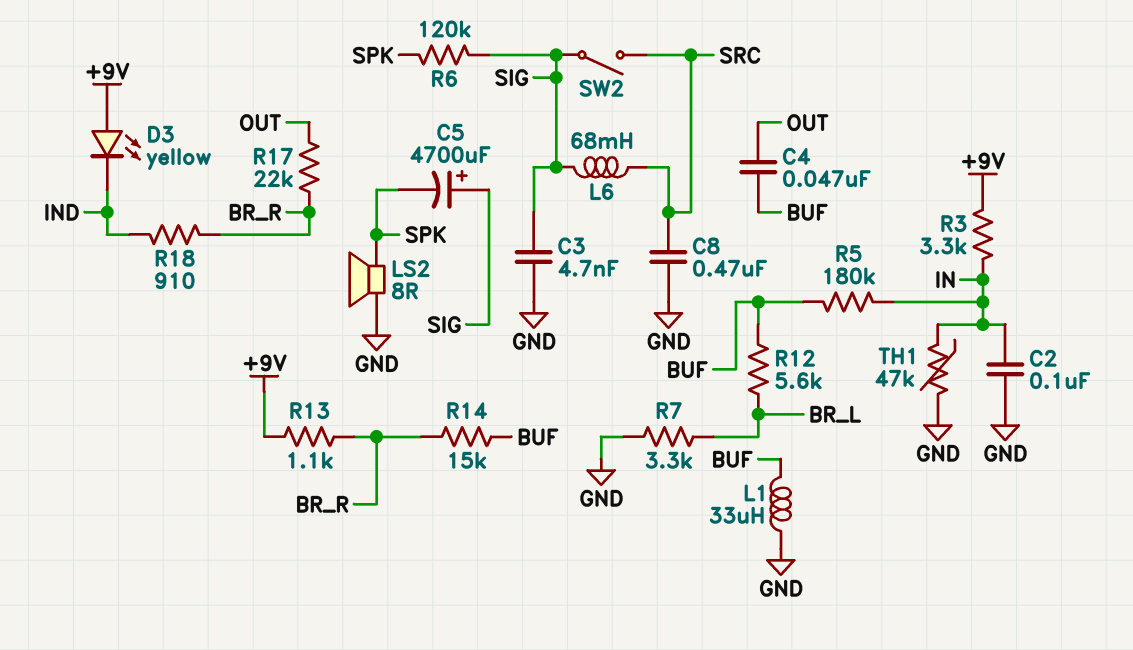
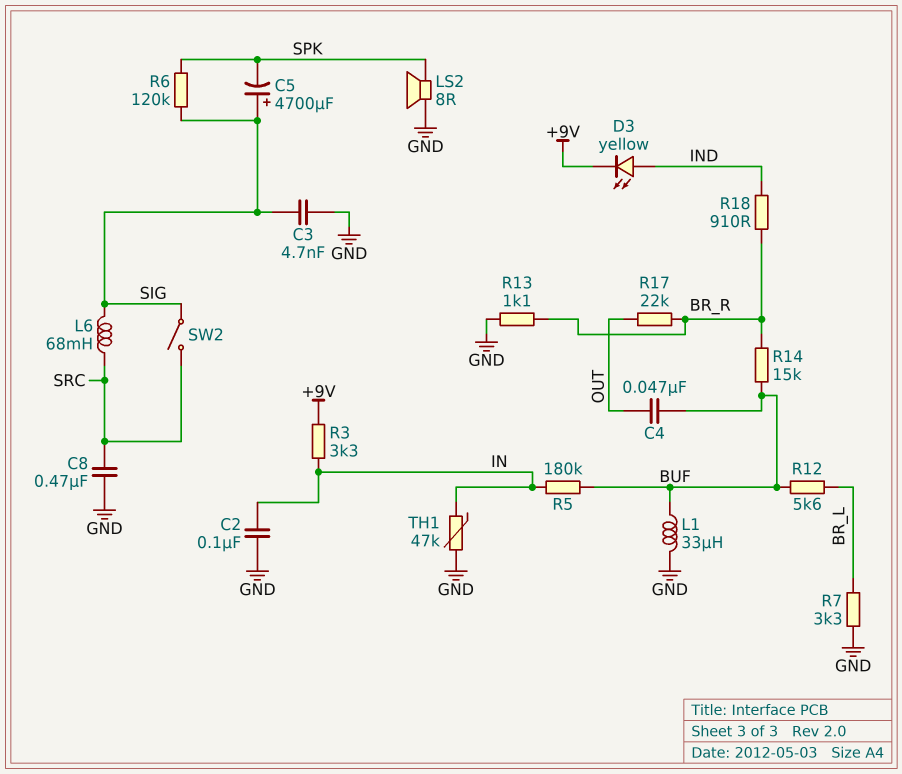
D3: LED yellow (A +9V, K IND) -> LED yellow (A IND, K +9V)
R13: 1.1k (+9V, BR_R) -> 1.1k (BR_R, GND)

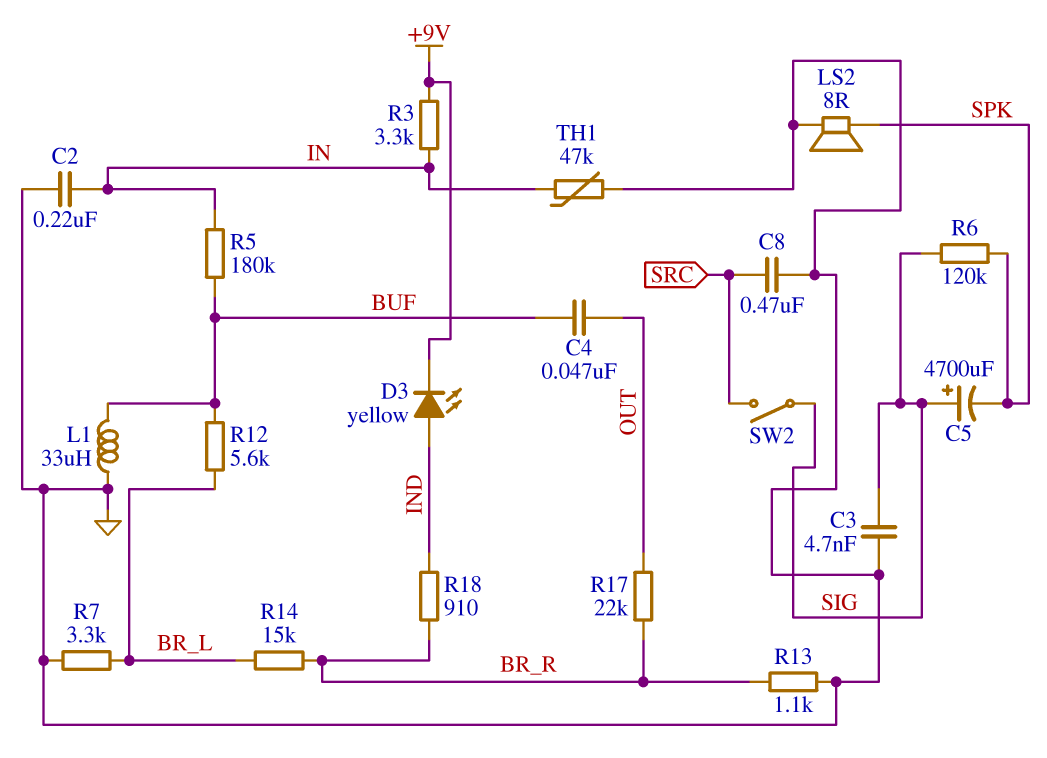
C2: 100nF (GND, IN) -> 220nF (GND, IN)
L6: 68mH (SIG, SRC) -> none
R14: 15k (BR_R, BUF) -> 15k (BR_L, BR_R)

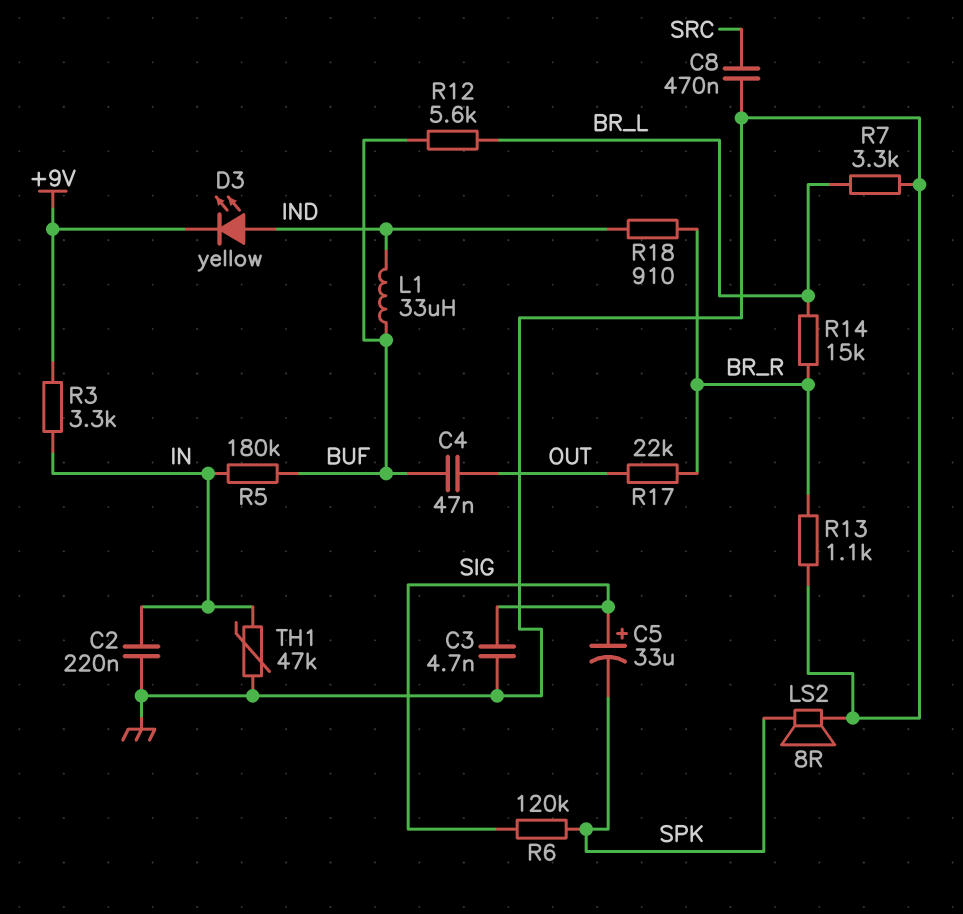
C5: 4700uF (plus SIG, minus SPK) -> 33uF (plus SIG, minus SPK)
L1: 33uH (BUF, GND) -> 33uH (BUF, IND)
SW2: switch (SIG, SRC) -> none

